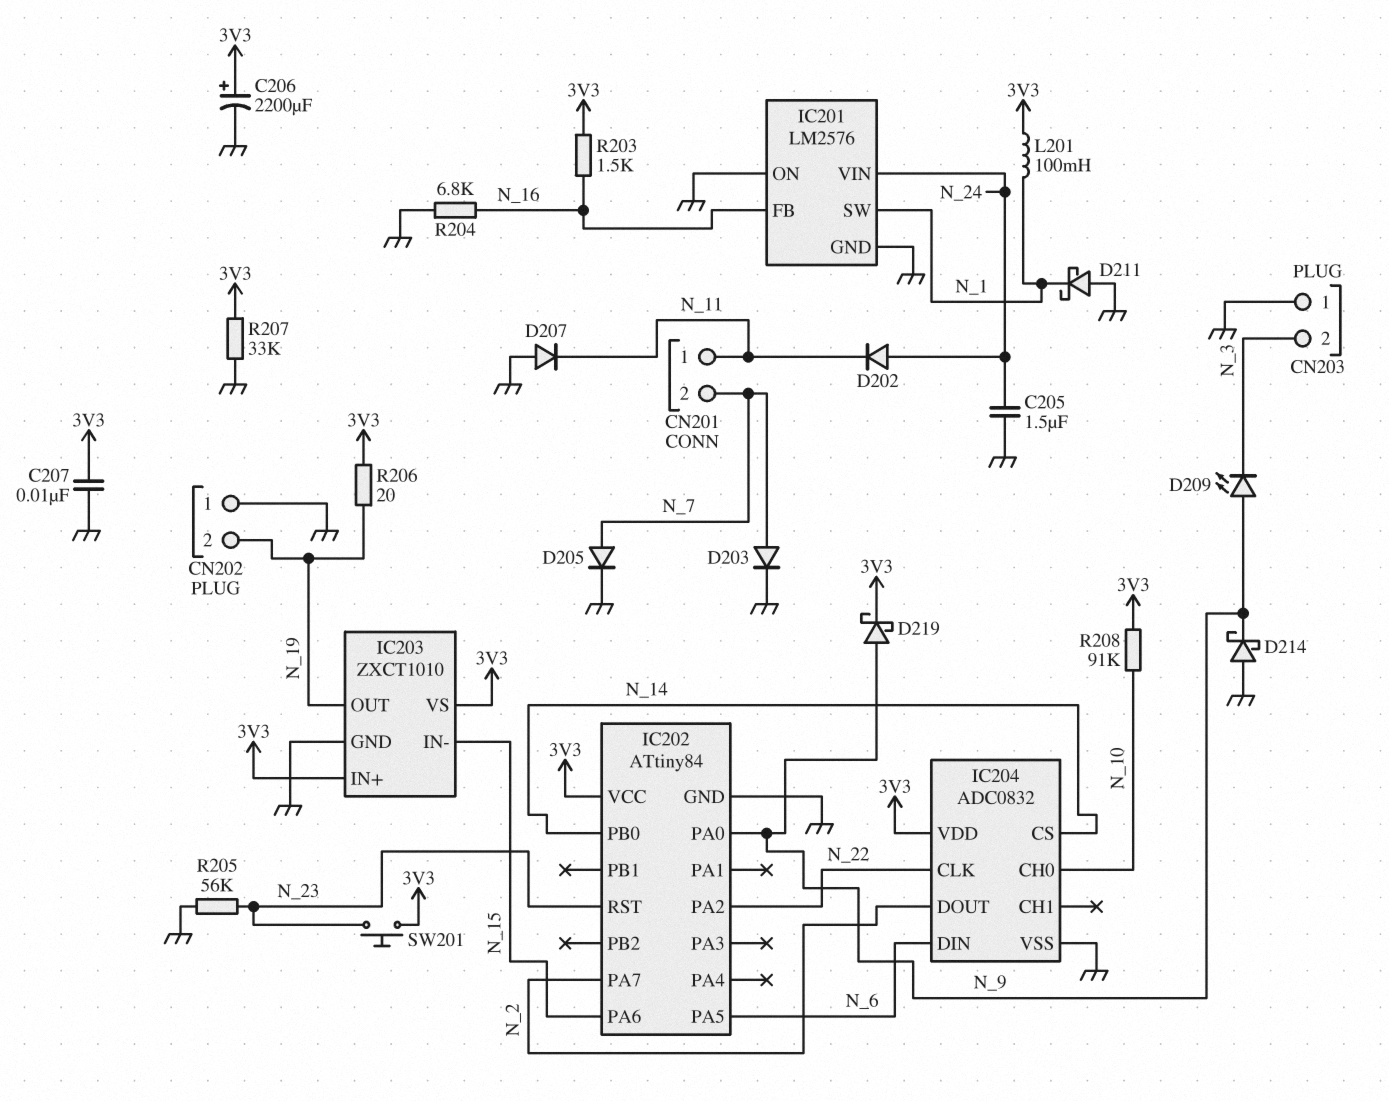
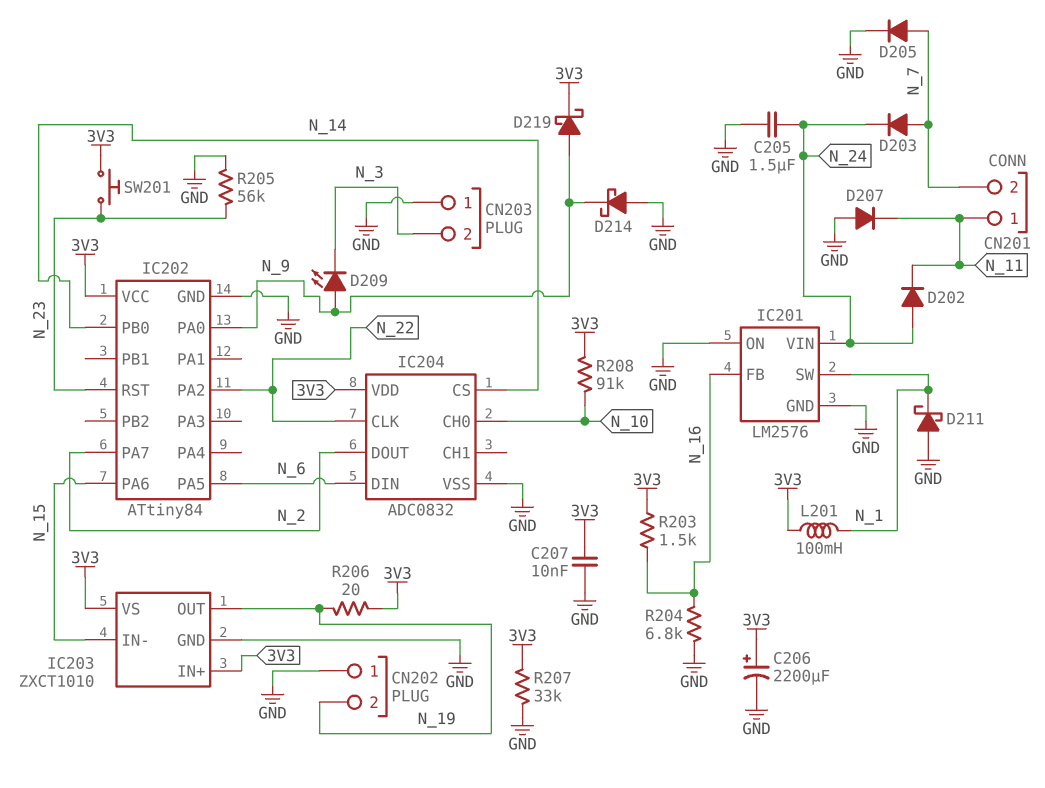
D203: diode (A N_7, K GND) -> diode (A N_7, K N_24)

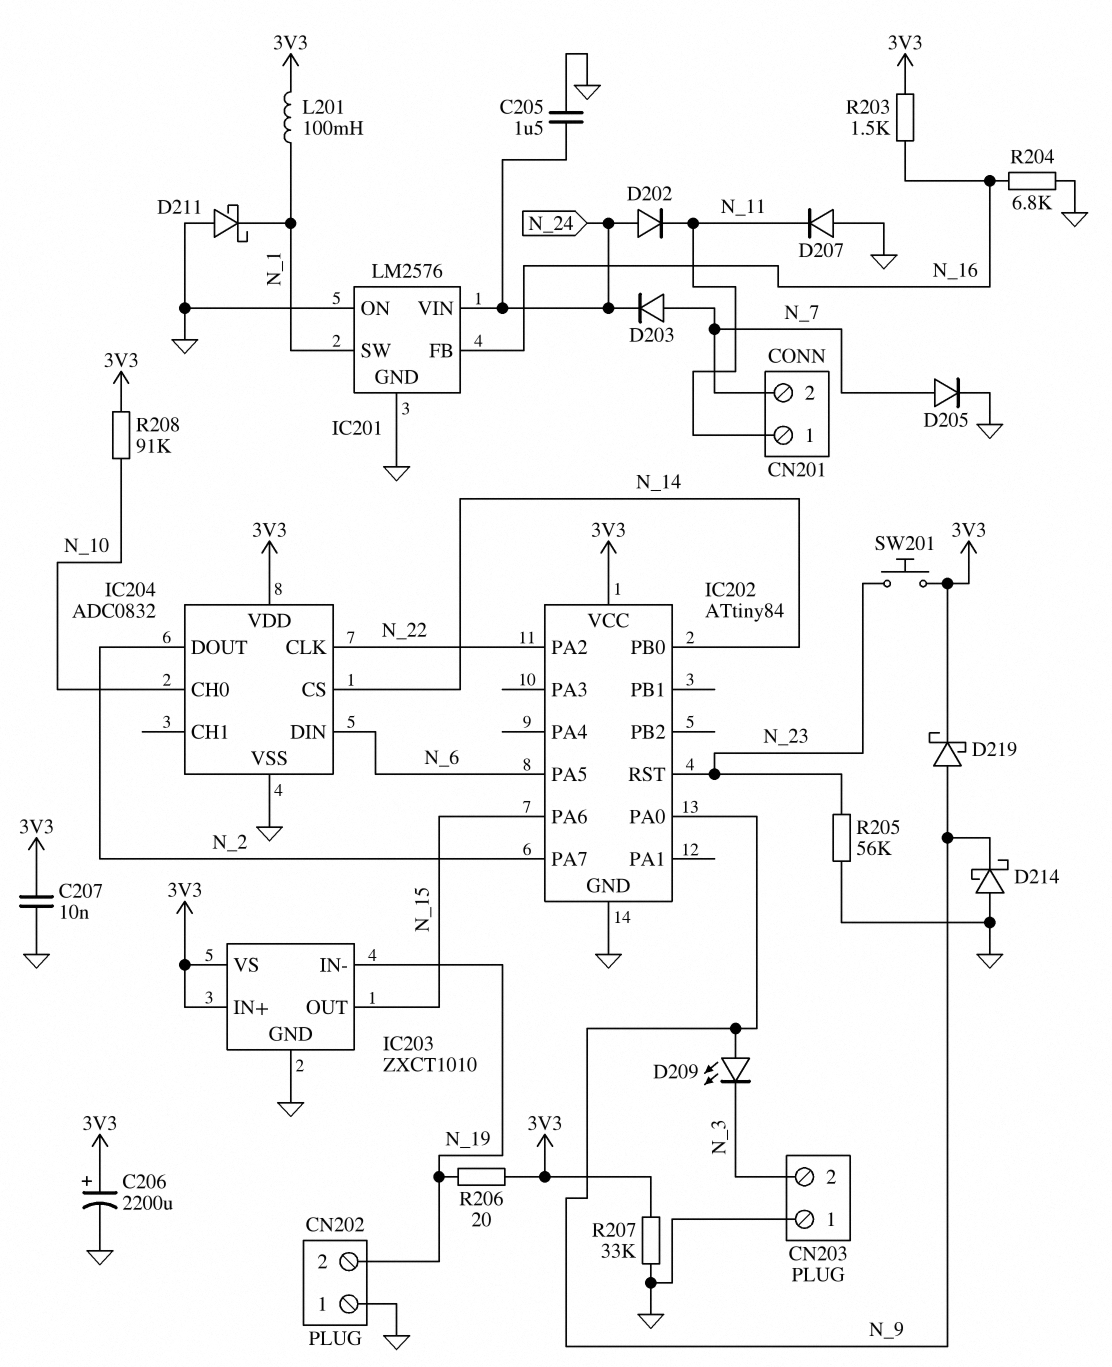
IC203 pin IN-: N_15 -> N_19
IC203 pin OUT: N_19 -> N_15

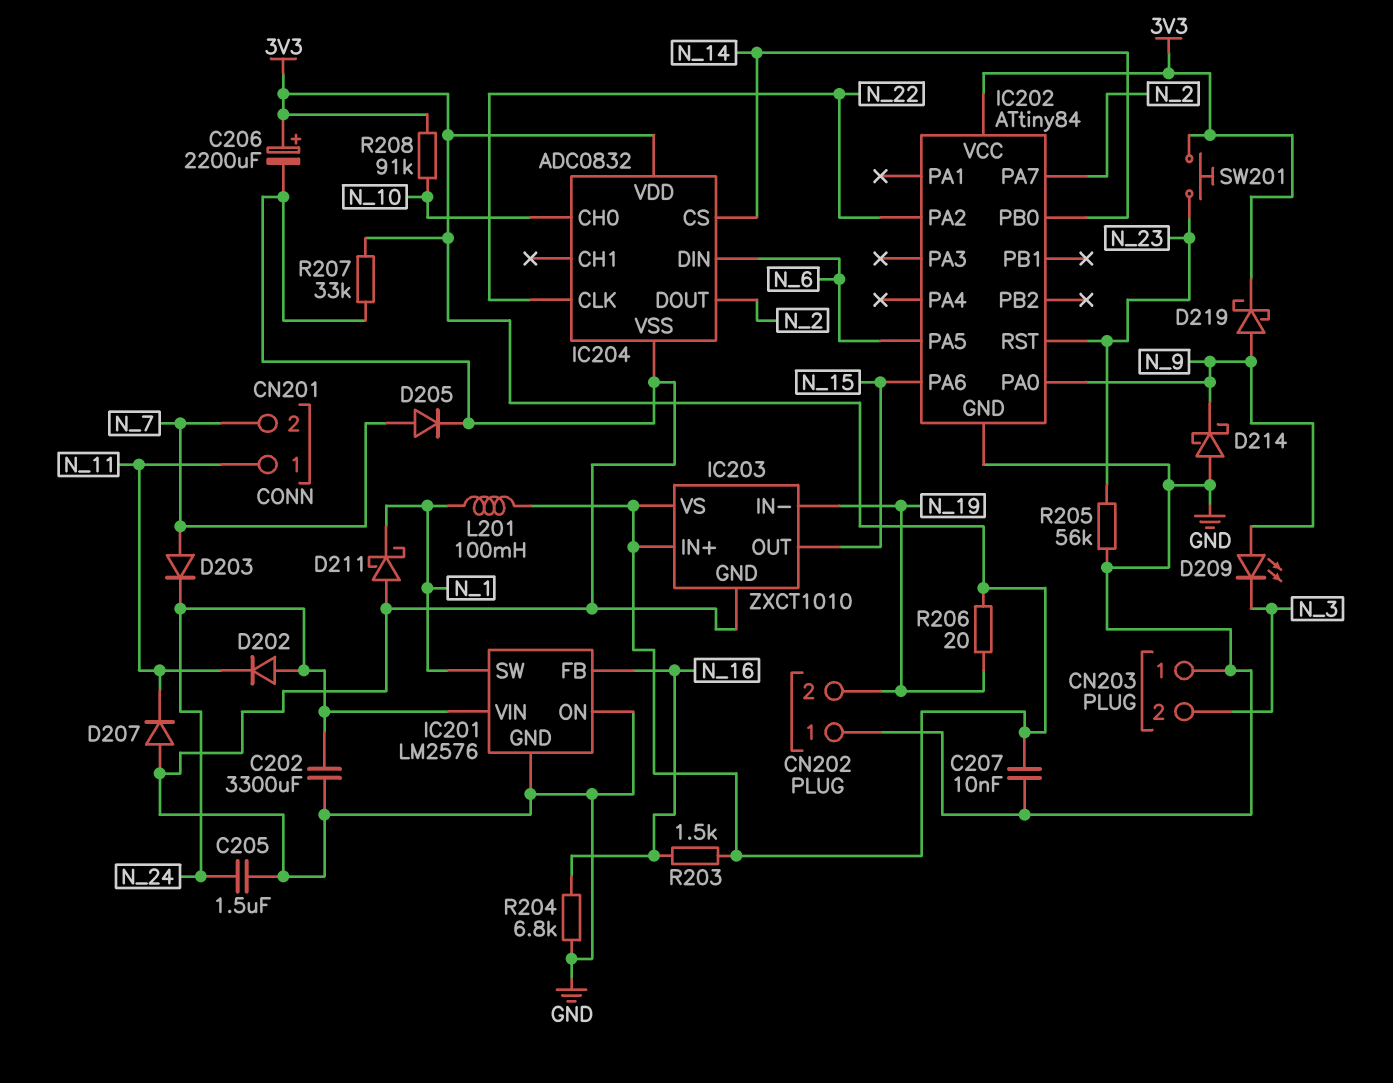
C202: none -> 3300uF (GND, N_24)

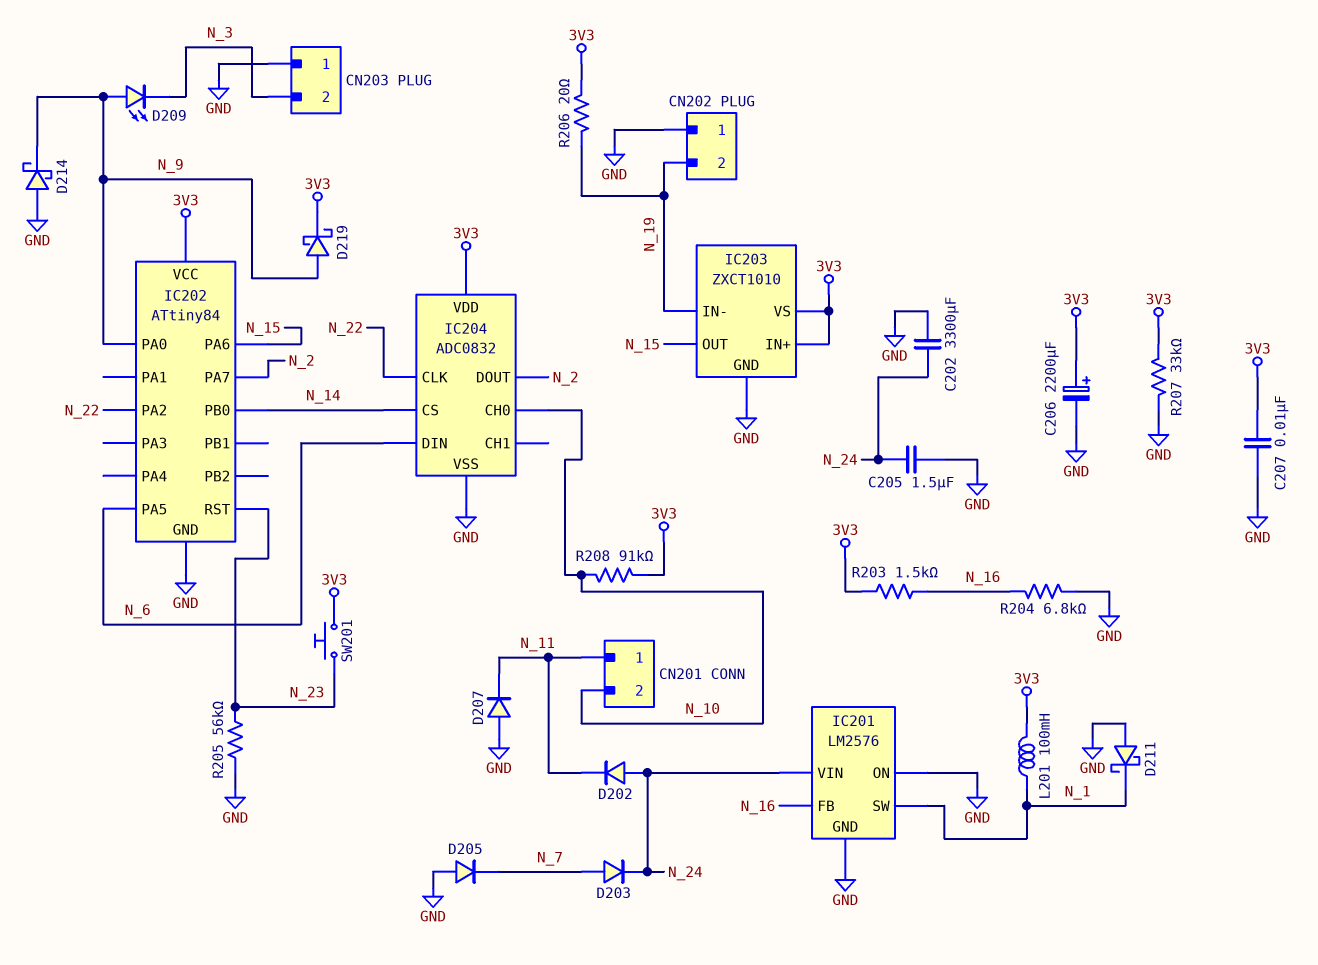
CN201 pin 2: N_7 -> N_10
D205: diode (A N_7, K GND) -> diode (A GND, K N_7)

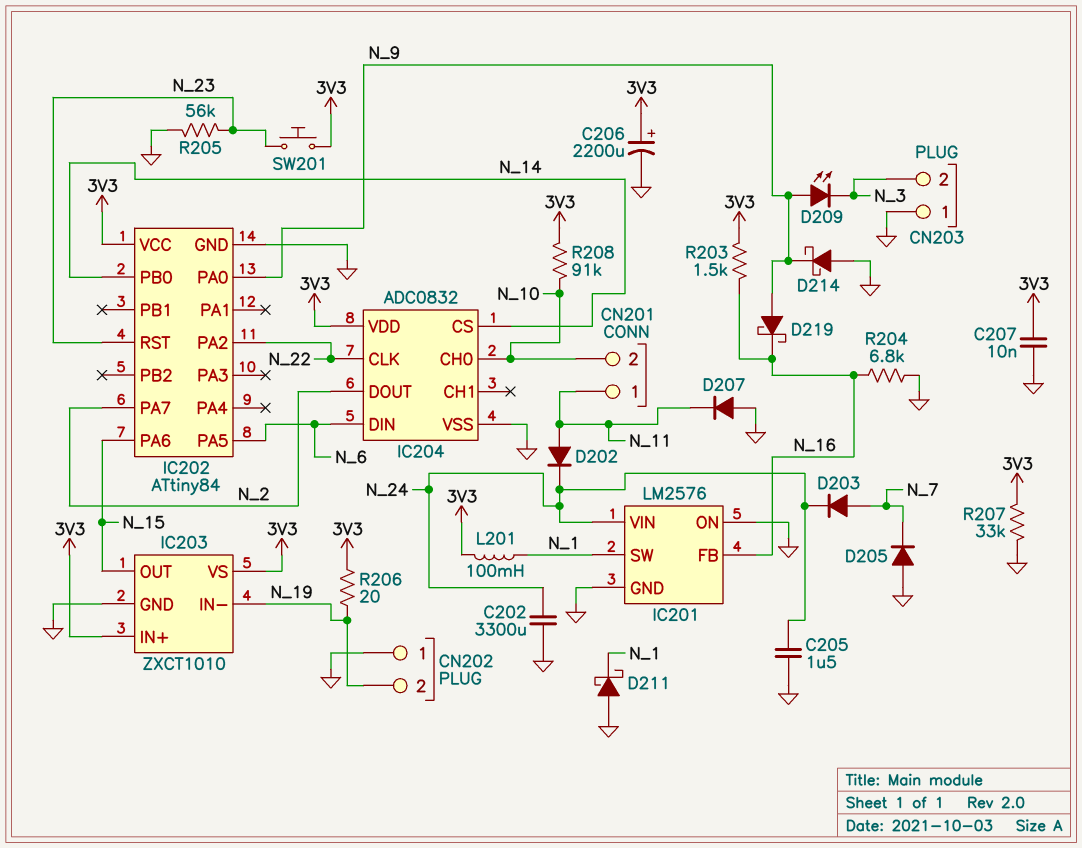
D202: diode (A N_24, K N_11) -> diode (A N_11, K N_24)
D219: schottky (A N_9, K 3V3) -> schottky (A N_9, K N_16)

